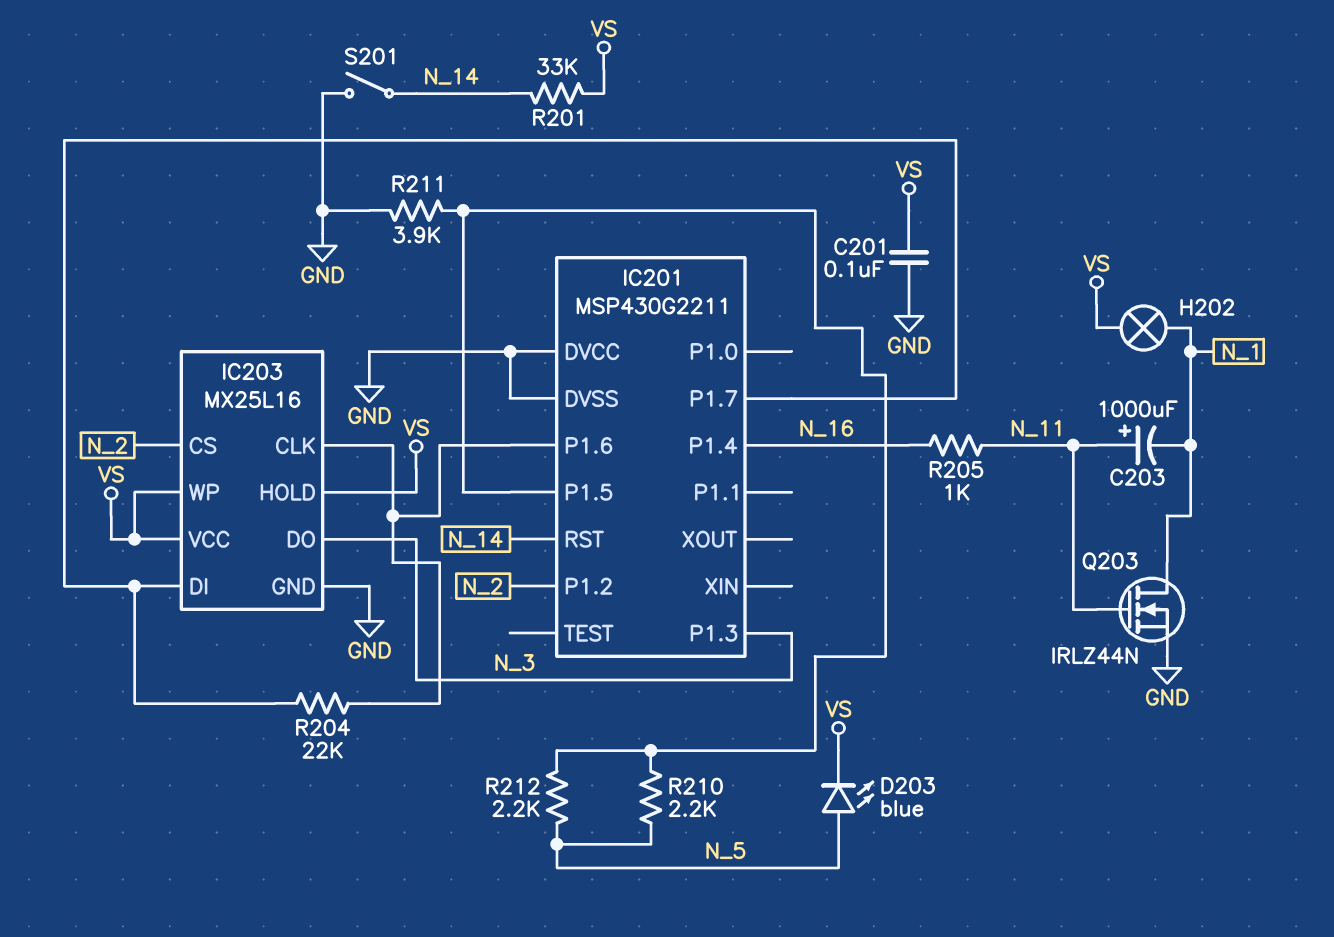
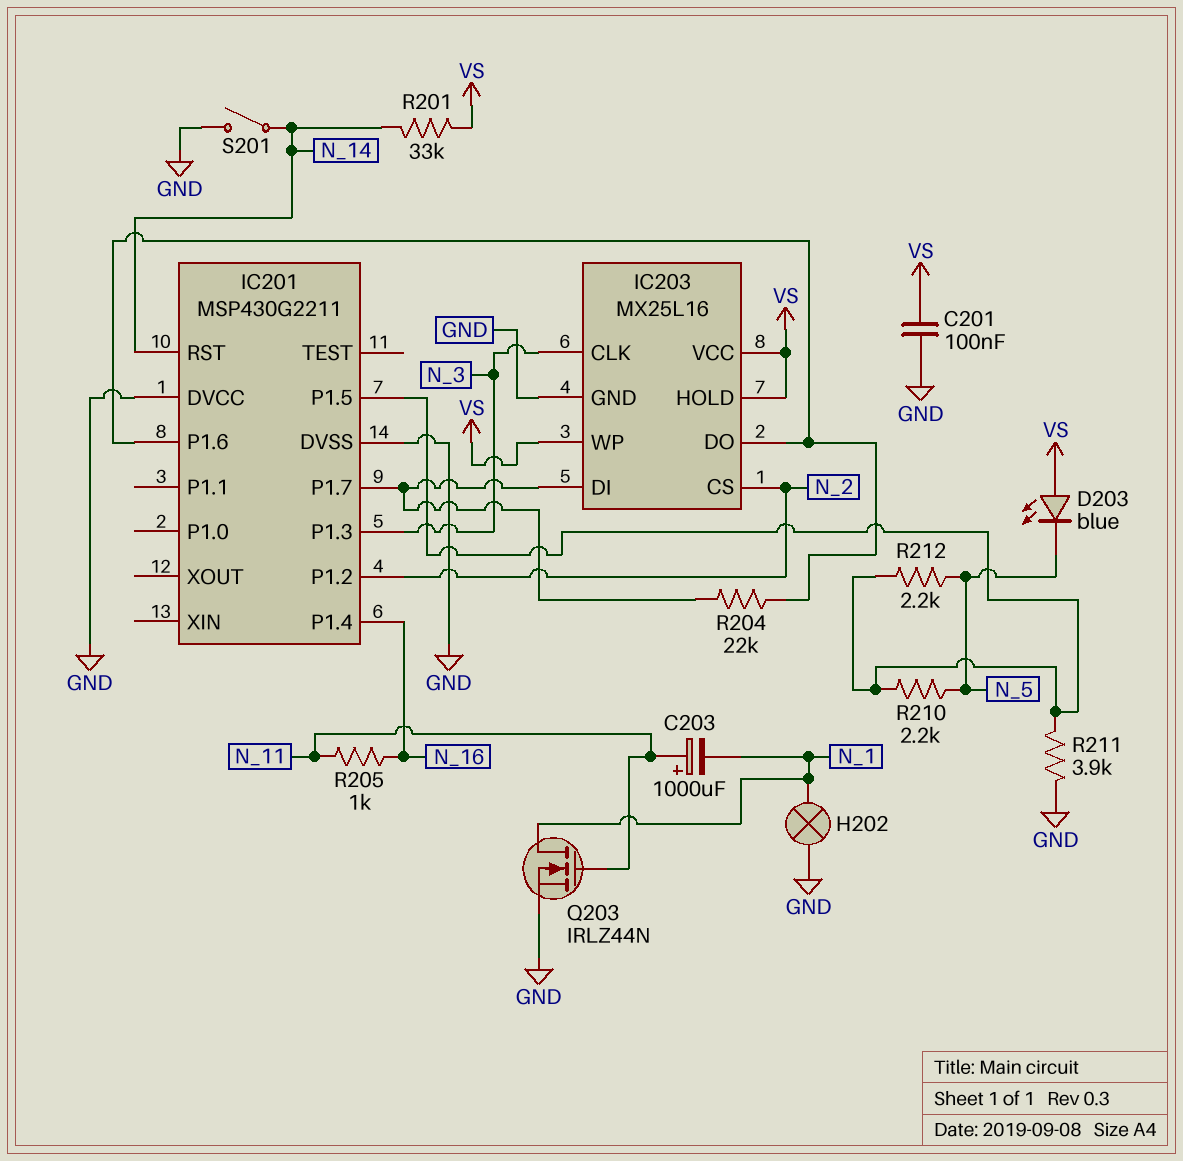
D203: LED blue (A N_5, K VS) -> LED blue (A VS, K N_5)
H202: lamp (N_1, VS) -> lamp (GND, N_1)
IC203 pin CLK: IC201/P1.6 -> N_3
IC203 pin DO: N_3 -> IC201/P1.6

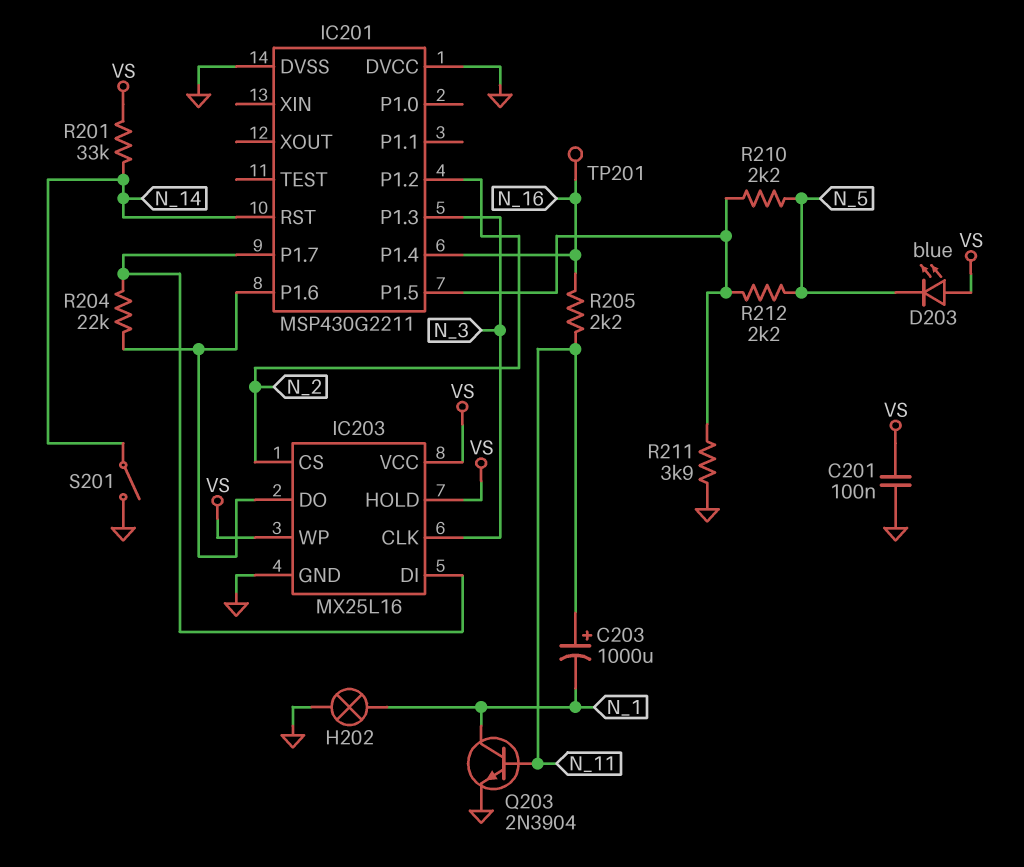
Q203: NMOS IRLZ44N (G N_11, D N_1, S GND) -> NPN 2N3904 (B N_11, C N_1, E GND)
R205: 1k (N_11, N_16) -> 2.2k (N_11, N_16)
TP201: none -> test point (N_16)

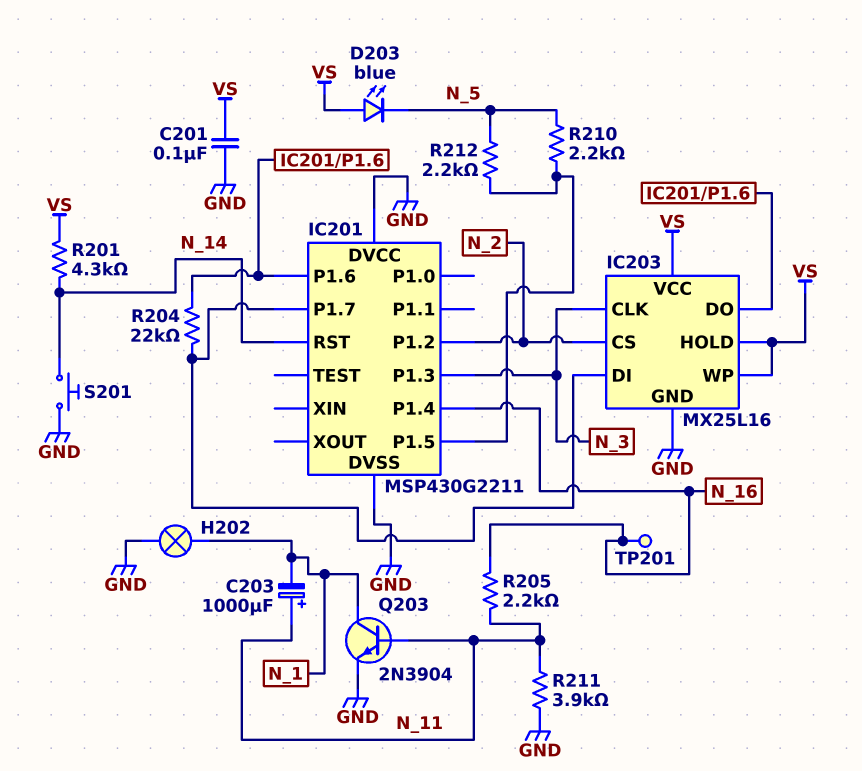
R201: 33k (N_14, VS) -> 4.3k (N_14, VS)
R211: 3.9k (GND, IC201/P1.5) -> 3.9k (GND, N_11)
S201: switch (GND, N_14) -> button (GND, N_14)

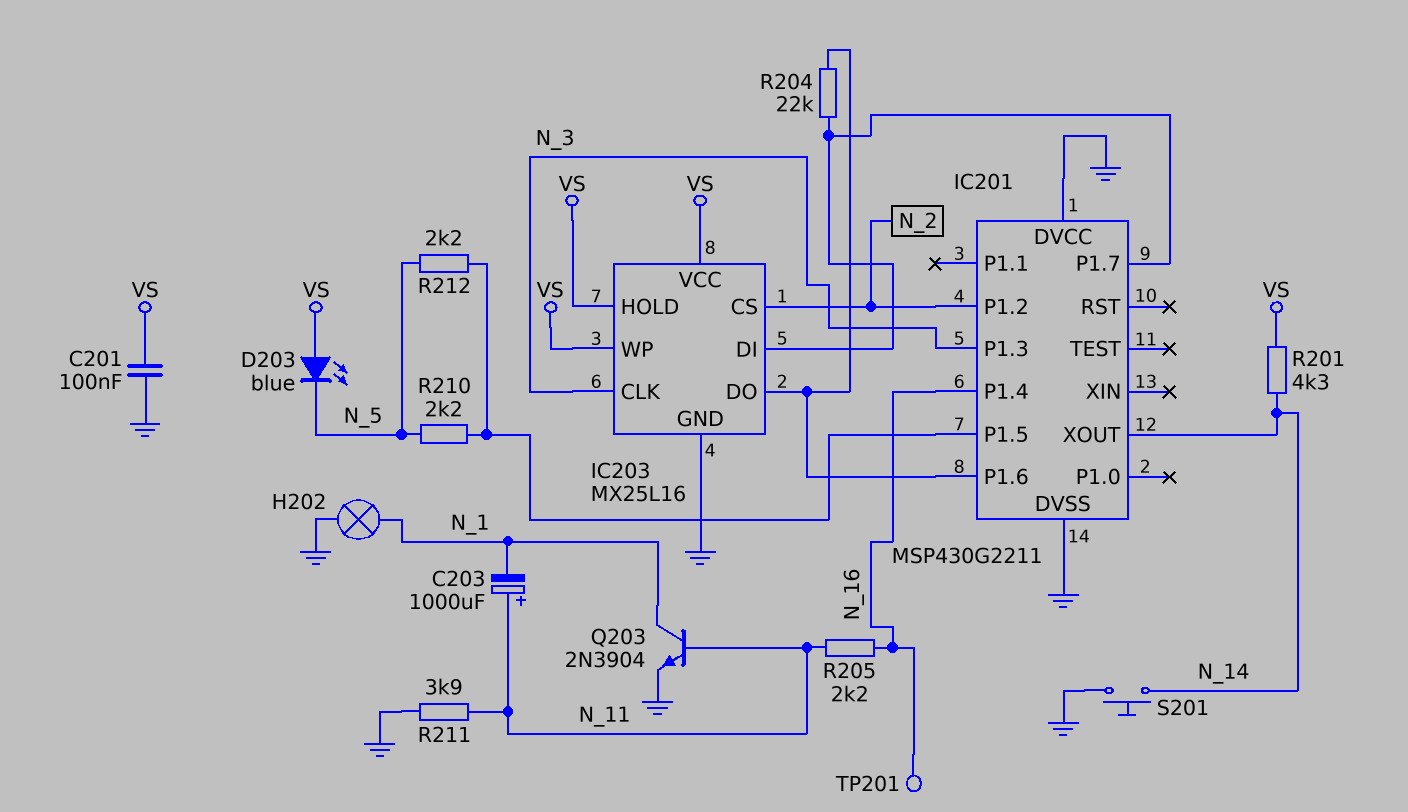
IC201 pin RST: N_14 -> none
IC201 pin XOUT: none -> N_14

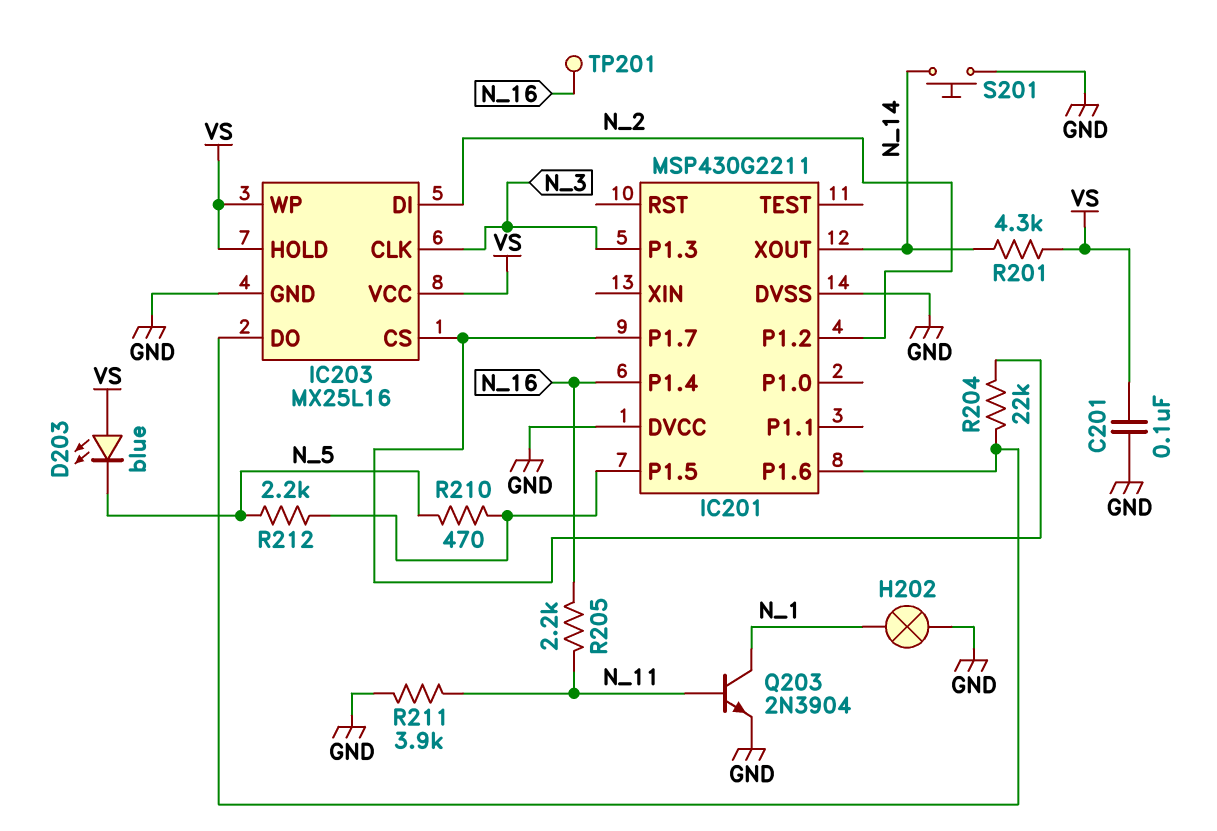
C203: 1000uF (plus N_11, minus N_1) -> none
IC203 pin CS: N_2 -> IC201/P1.7
IC203 pin DI: IC201/P1.7 -> N_2
R210: 2.2k (IC201/P1.5, N_5) -> 470 (IC201/P1.5, N_5)

